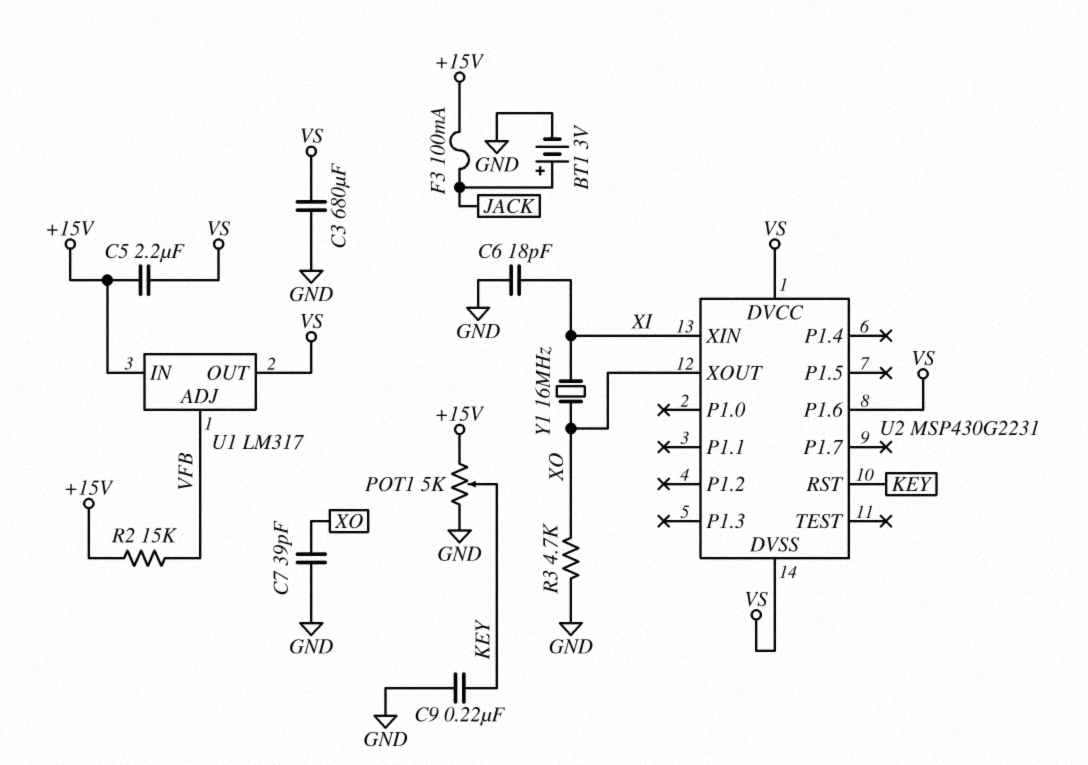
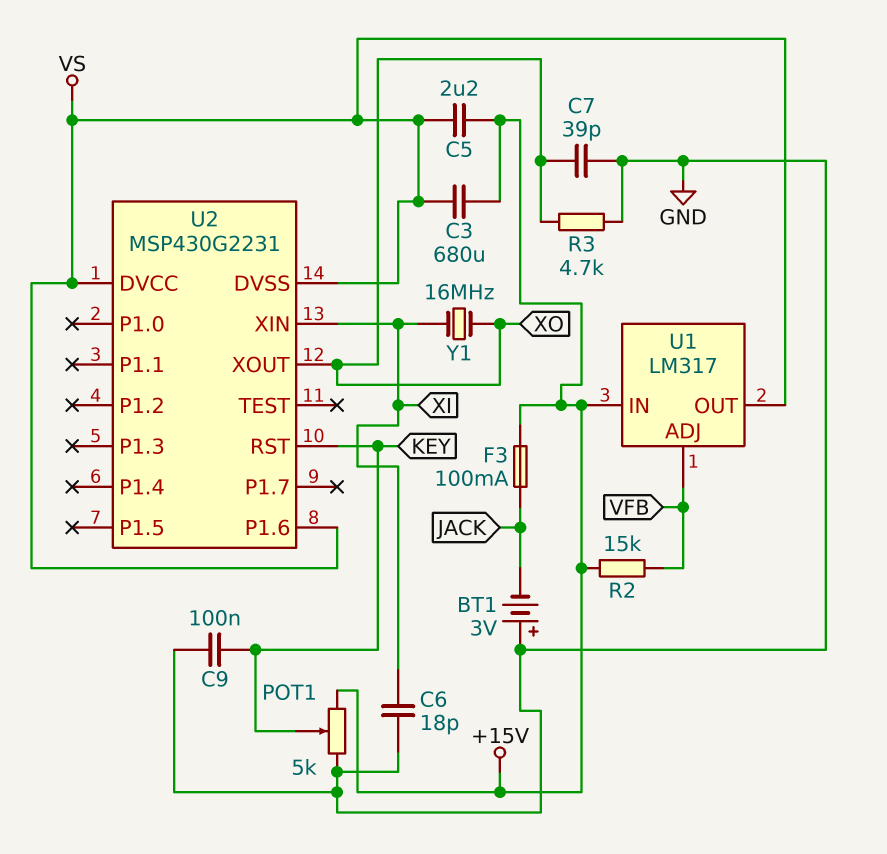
BT1: 3V (plus JACK, minus GND) -> 3V (plus GND, minus JACK)
C3: 680uF (GND, VS) -> 680uF (+15V, VS)
C9: 220nF (GND, KEY) -> 100nF (GND, KEY)

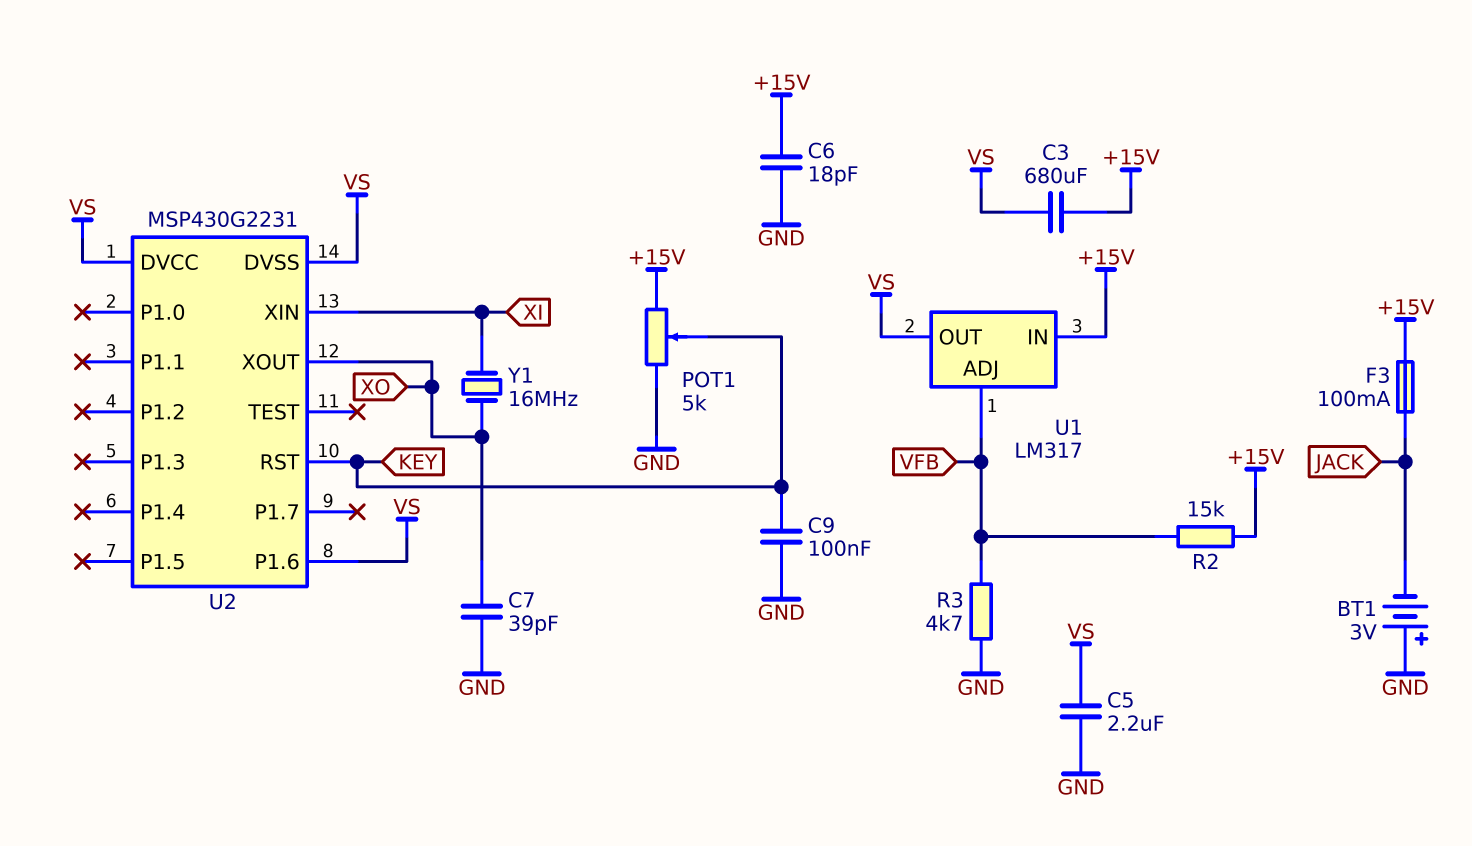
C5: 2.2uF (+15V, VS) -> 2.2uF (GND, VS)
C6: 18pF (GND, XI) -> 18pF (+15V, GND)
R3: 4.7k (GND, XO) -> 4.7k (GND, VFB)

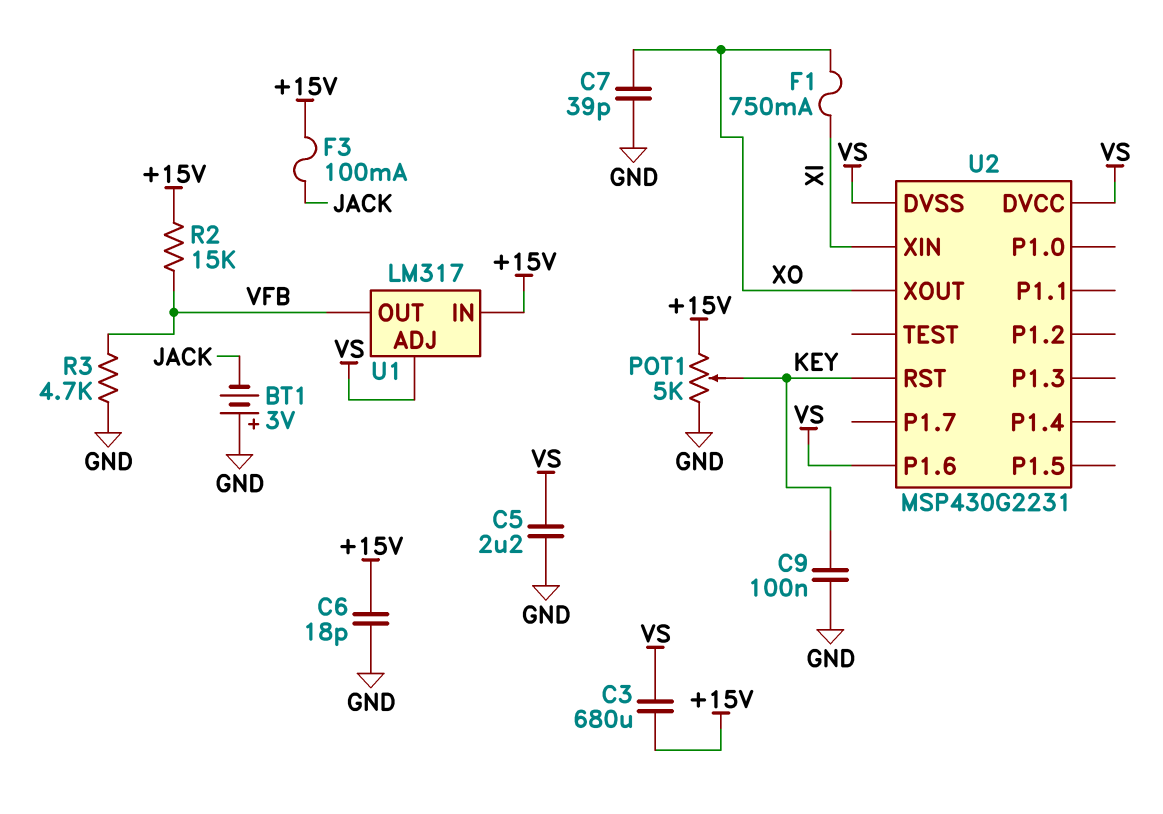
F1: none -> 750mA (XI, XO)
U1 pin ADJ: VFB -> VS
U1 pin OUT: VS -> VFB
Y1: 16MHz (XI, XO) -> none

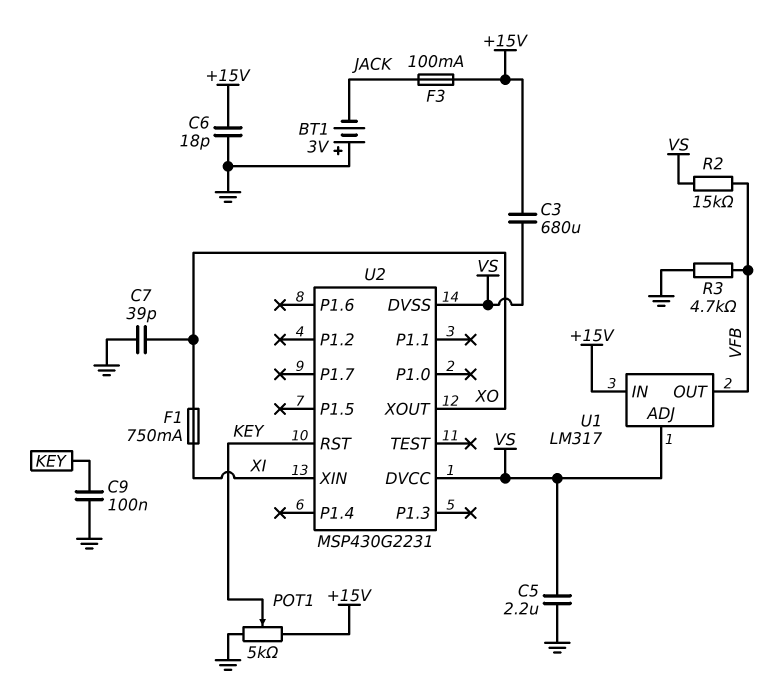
R2: 15k (+15V, VFB) -> 15k (VFB, VS)
U2 pin P1.6: VS -> none

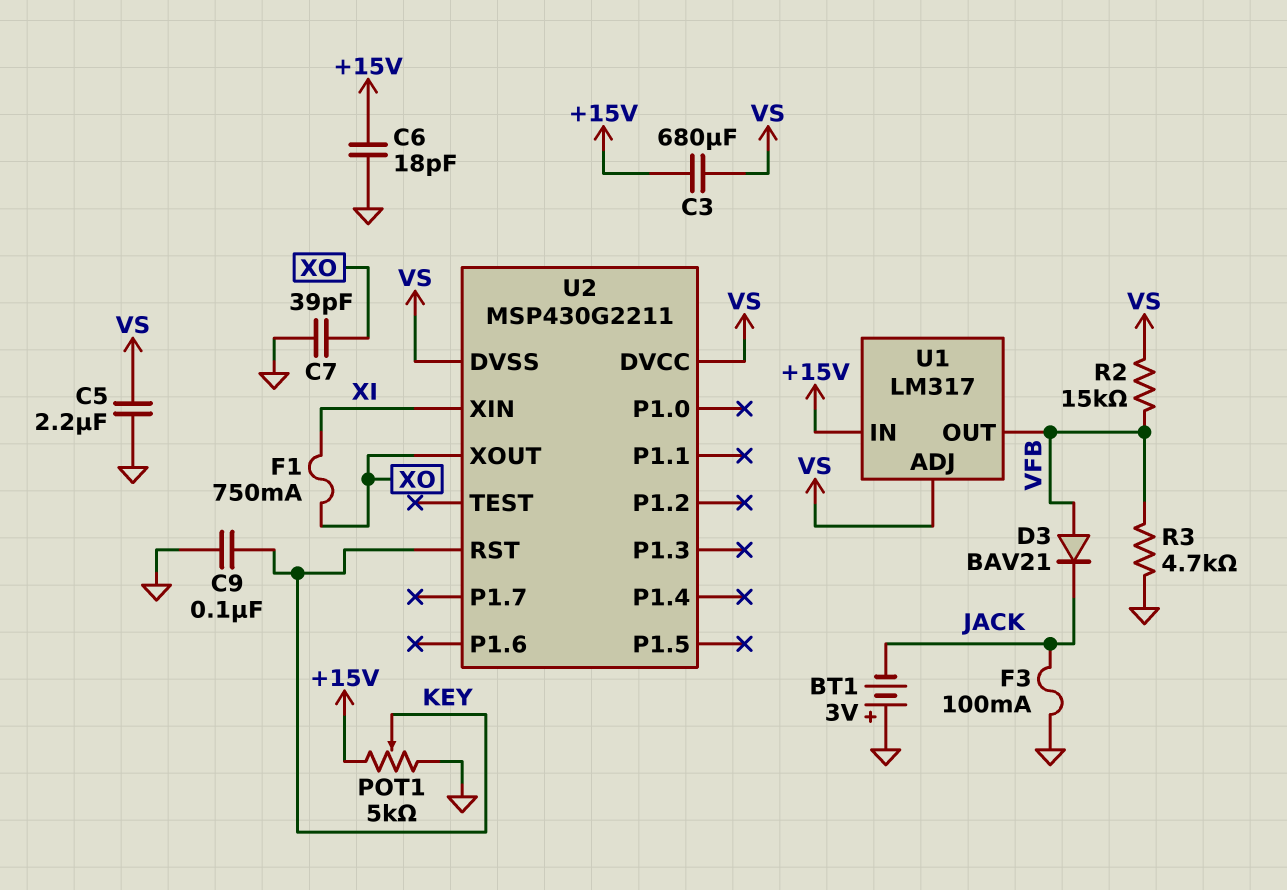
D3: none -> diode BAV21 (A VFB, K JACK)
F3: 100mA (+15V, JACK) -> 100mA (GND, JACK)
U2: MSP430G2231 -> MSP430G2211

